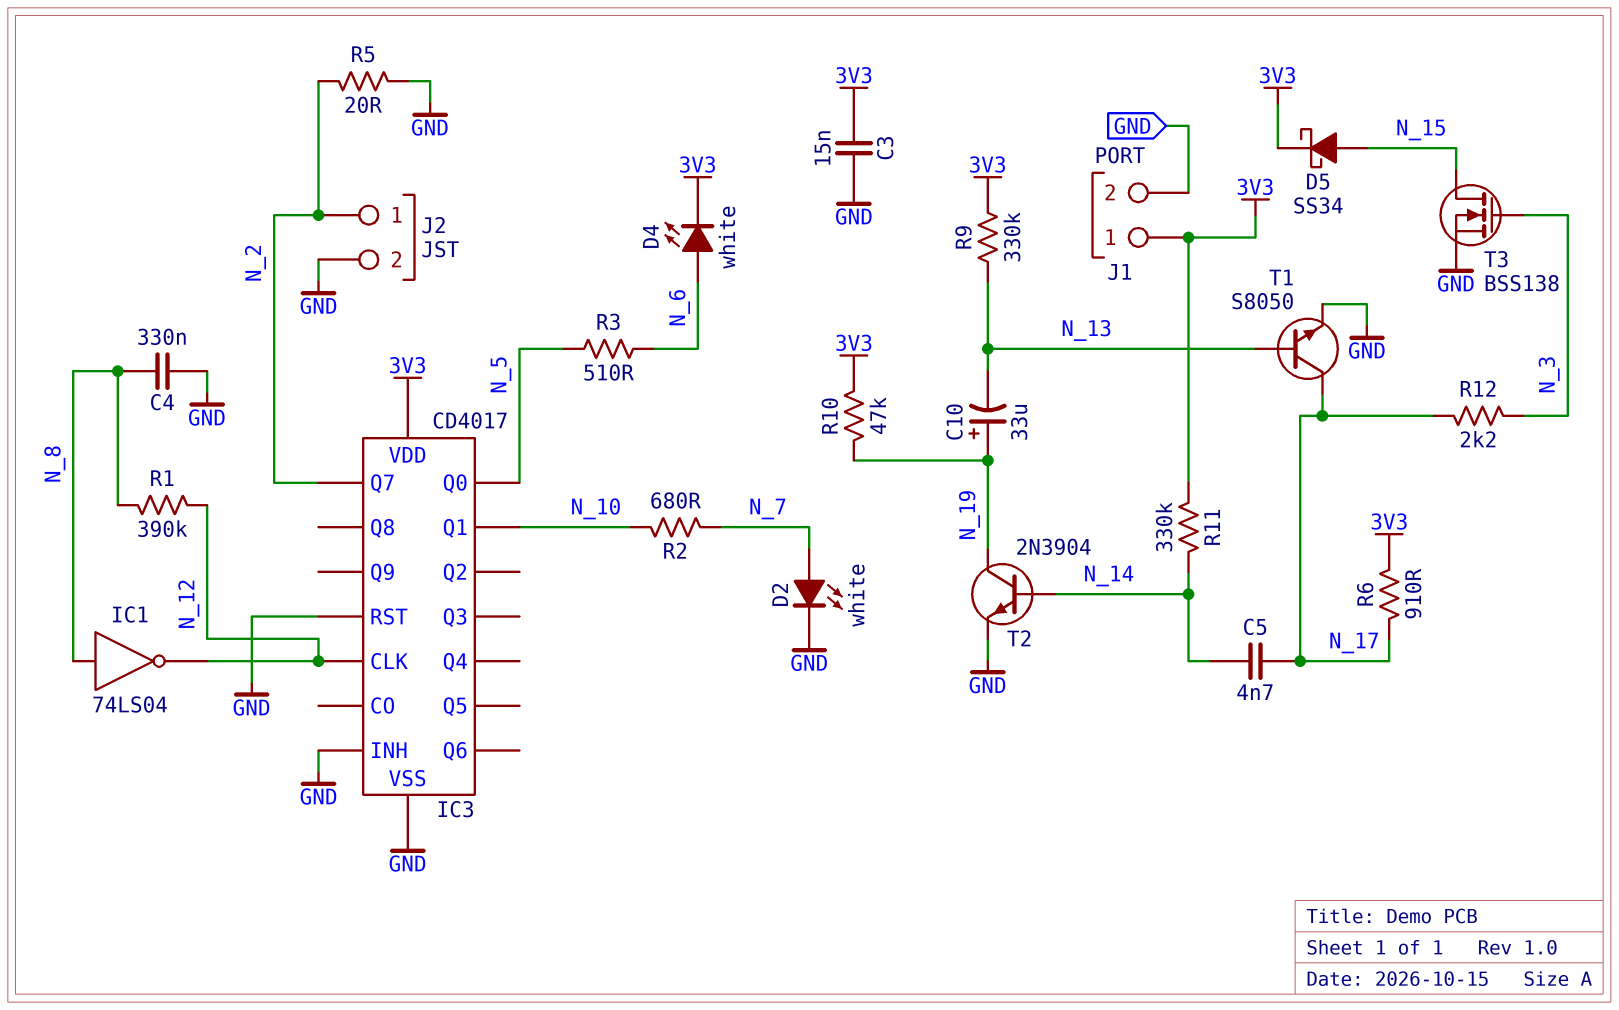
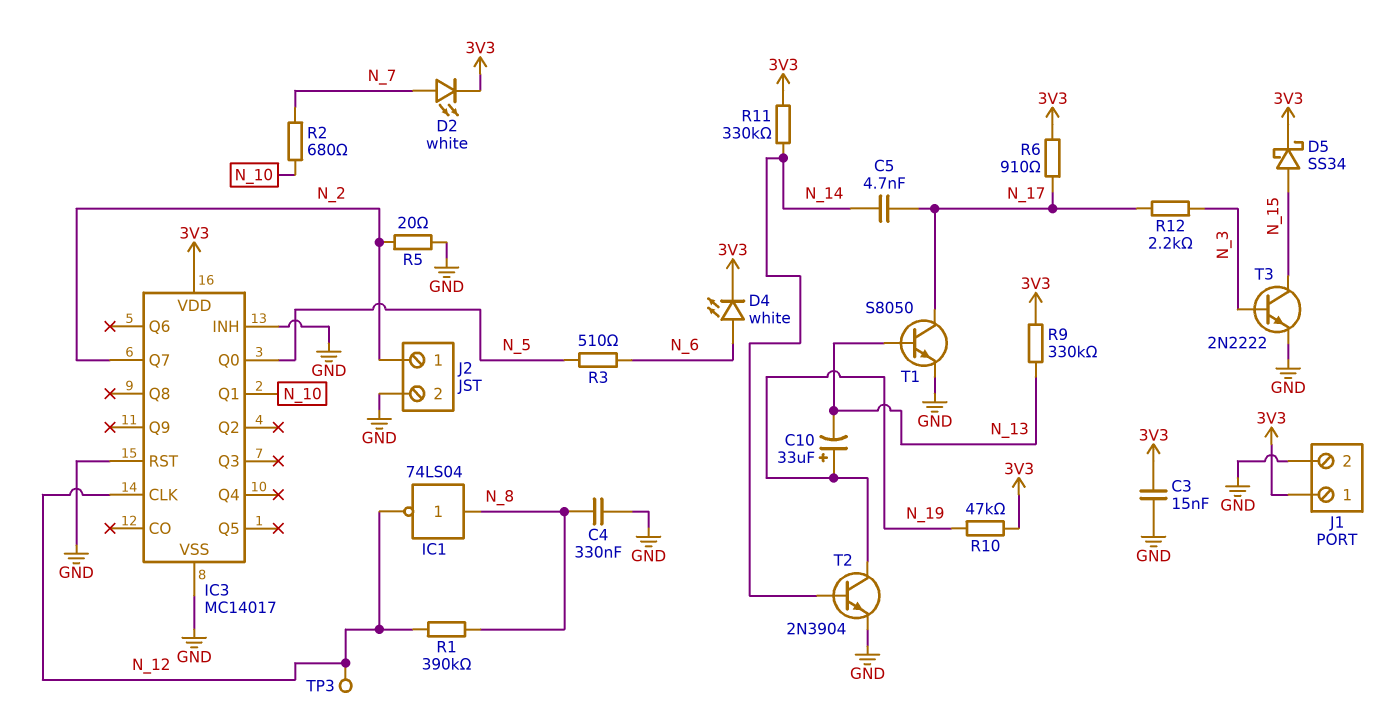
D2: LED white (A N_7, K GND) -> LED white (A N_7, K 3V3)
IC3: CD4017 -> MC14017
T3: NMOS BSS138 (G N_3, D N_15, S GND) -> NPN 2N2222 (B N_3, C N_15, E GND)
TP3: none -> test point (N_12)

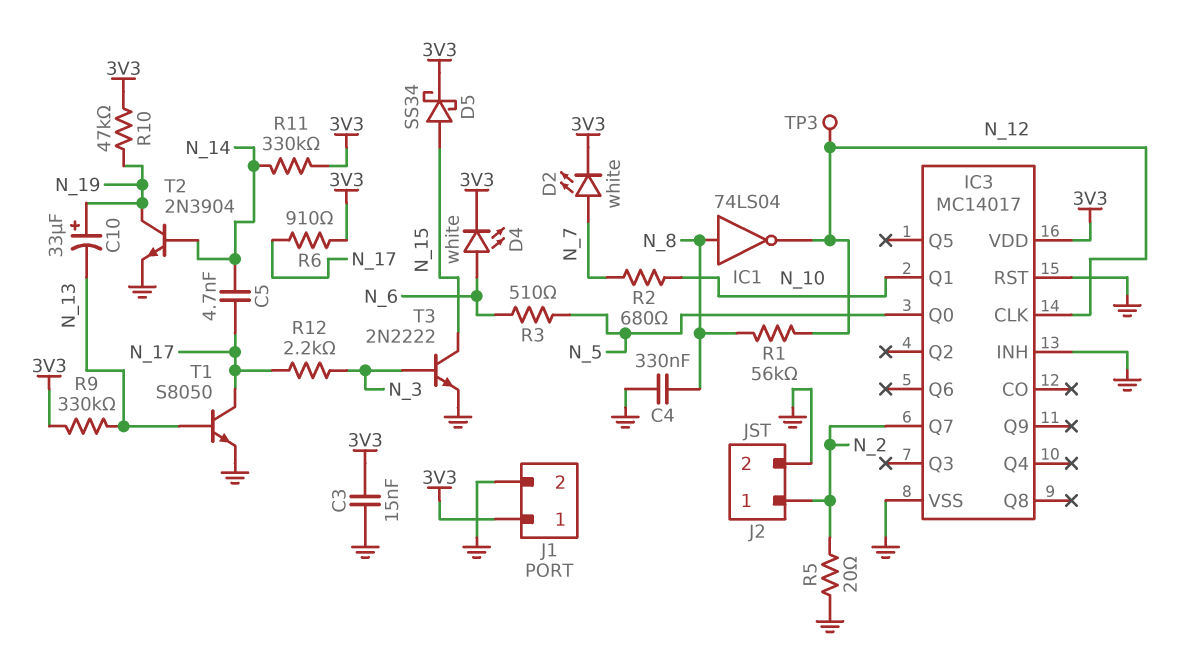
R1: 390k (N_8, N_12) -> 56k (N_8, N_12)

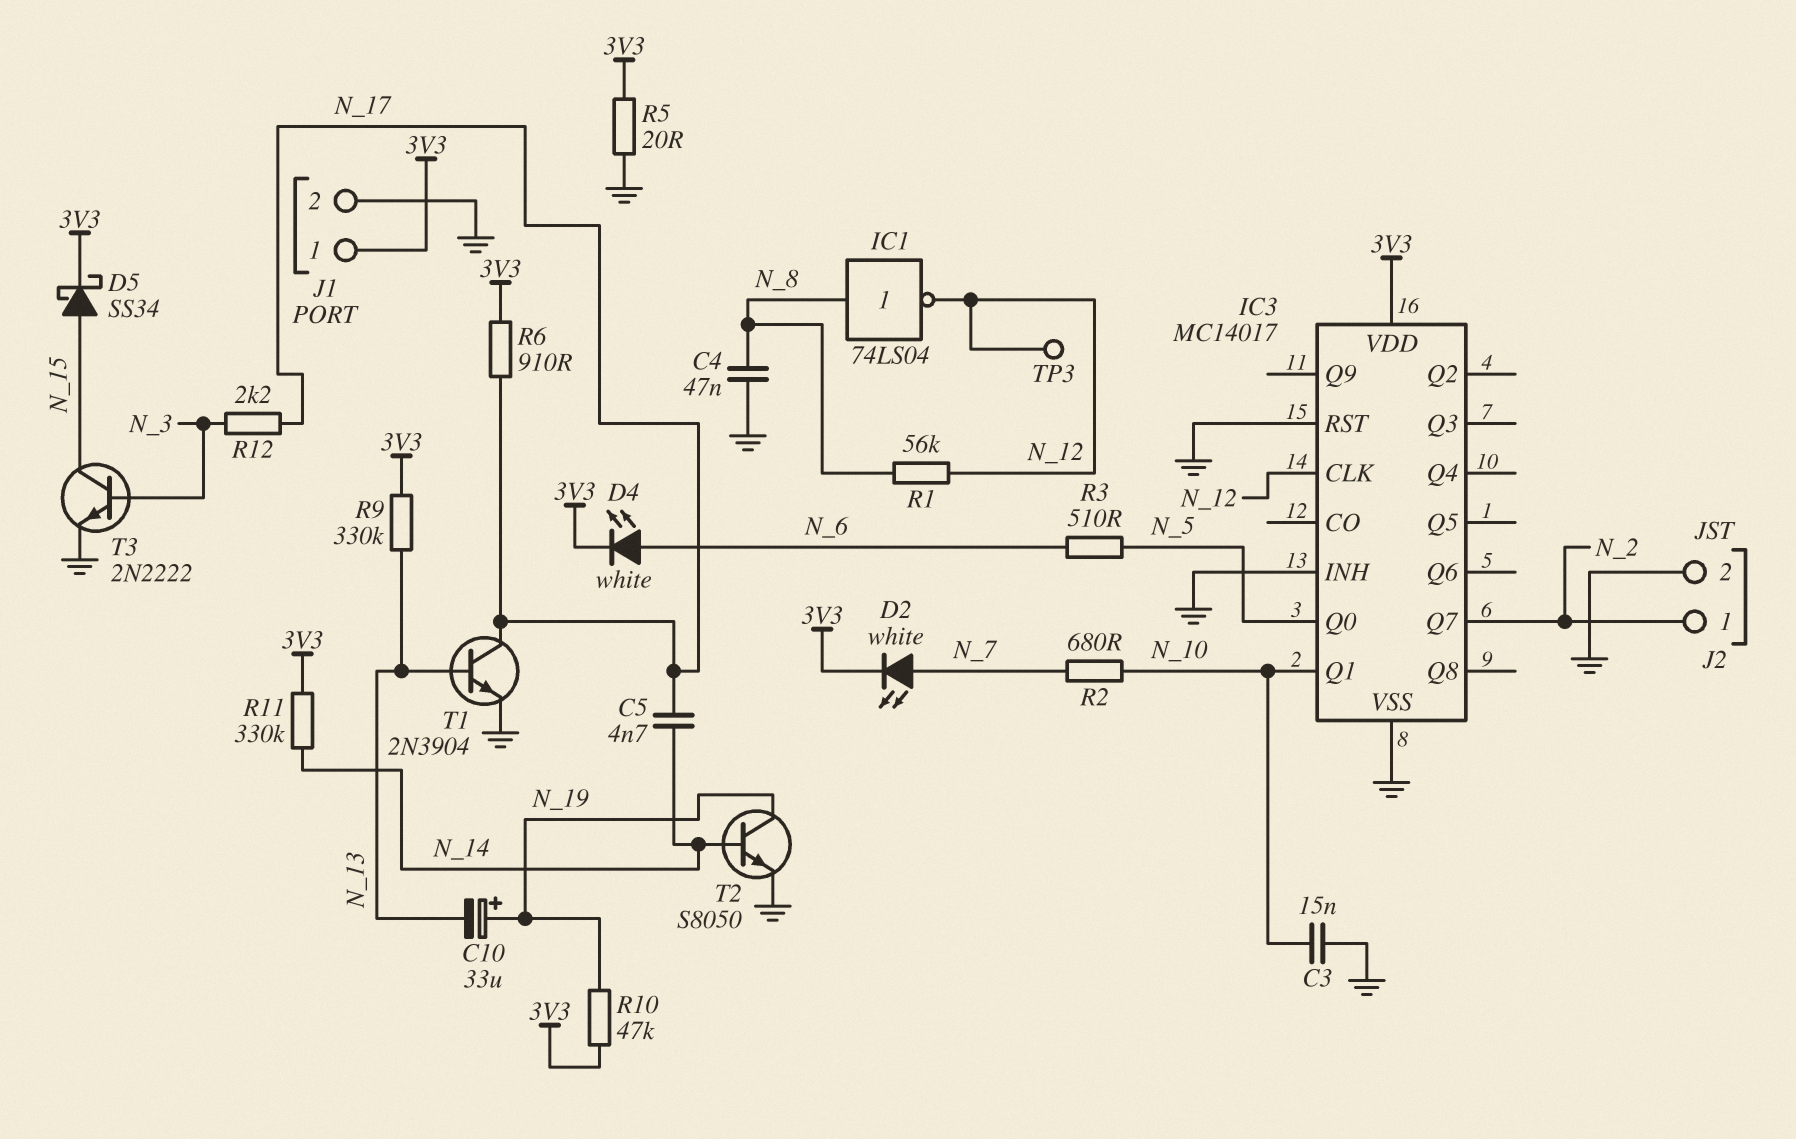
C3: 15nF (3V3, GND) -> 15nF (GND, N_10)
C4: 330nF (GND, N_8) -> 47nF (GND, N_8)
R5: 20 (GND, N_2) -> 20 (3V3, GND)
T1: NPN S8050 (B N_13, C N_17, E GND) -> NPN 2N3904 (B N_13, C N_17, E GND)
T2: NPN 2N3904 (B N_14, C N_19, E GND) -> NPN S8050 (B N_14, C N_19, E GND)

